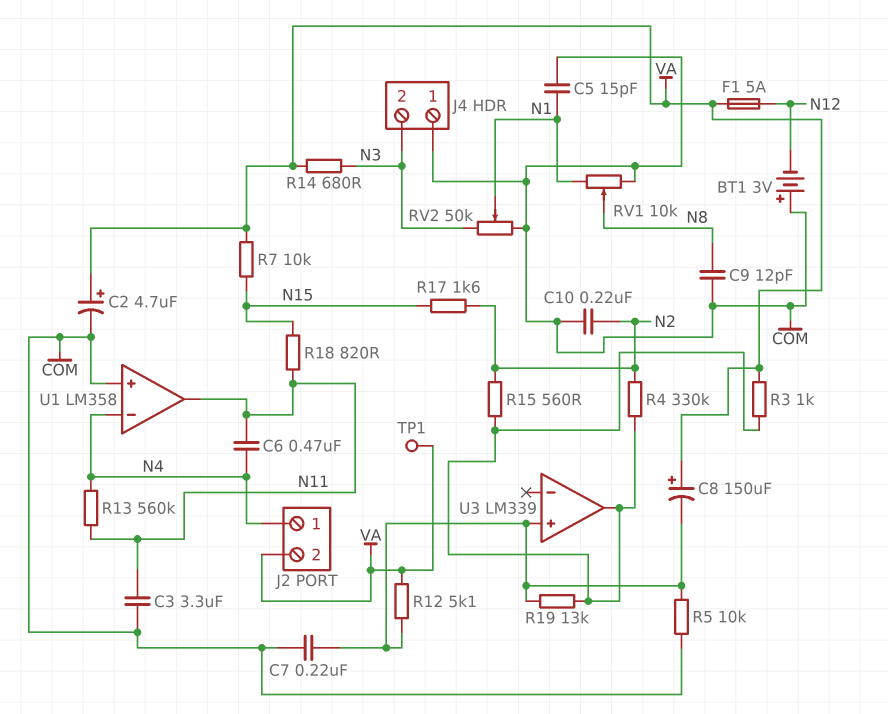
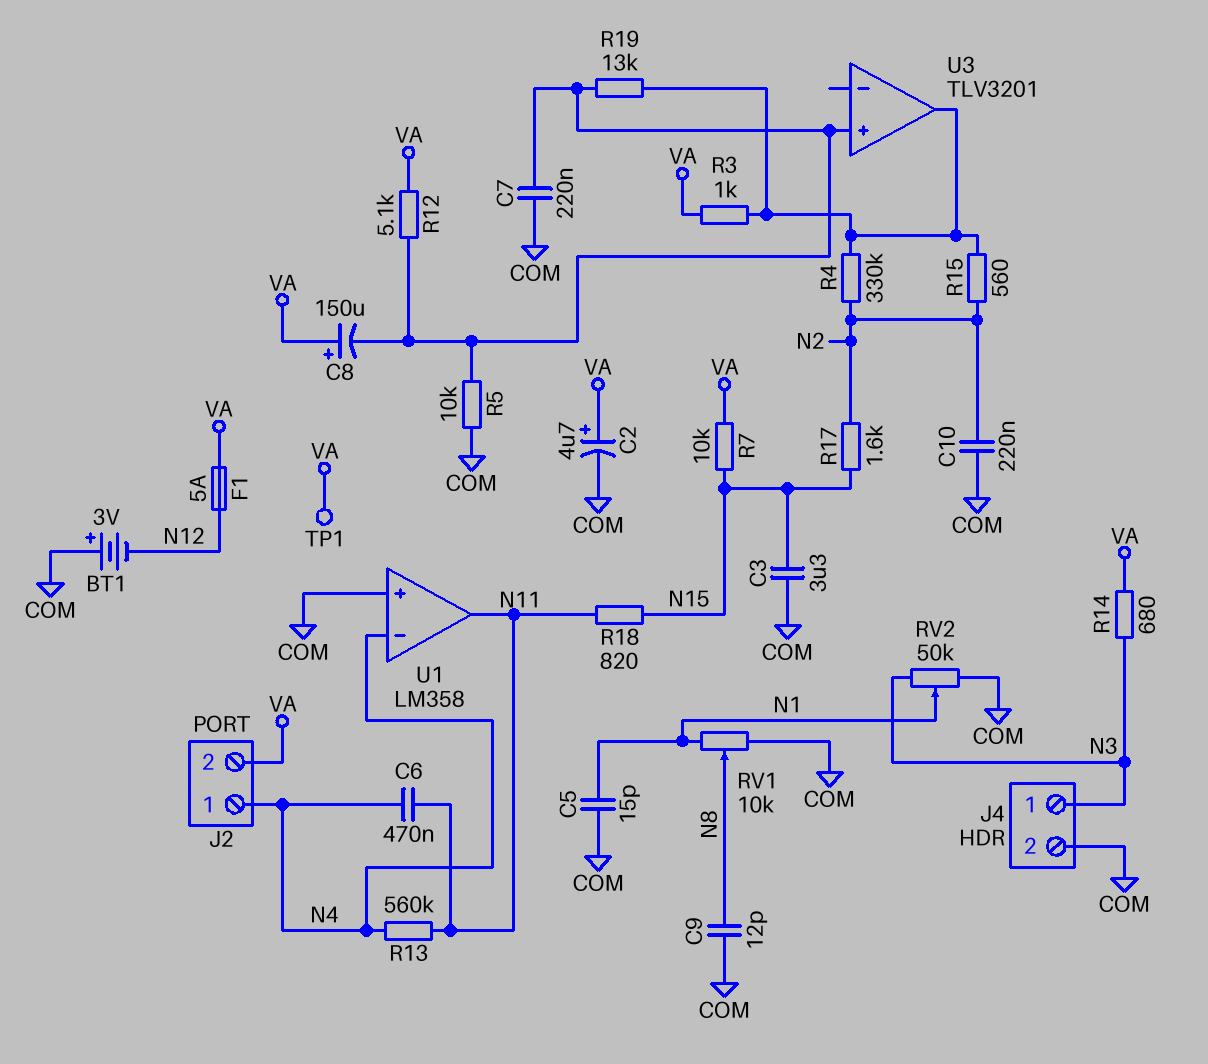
C3: 3.3uF (COM, N11) -> 3.3uF (COM, N15)
J4 pin 1: COM -> N3
J4 pin 2: N3 -> COM
U3: LM339 -> TLV3201

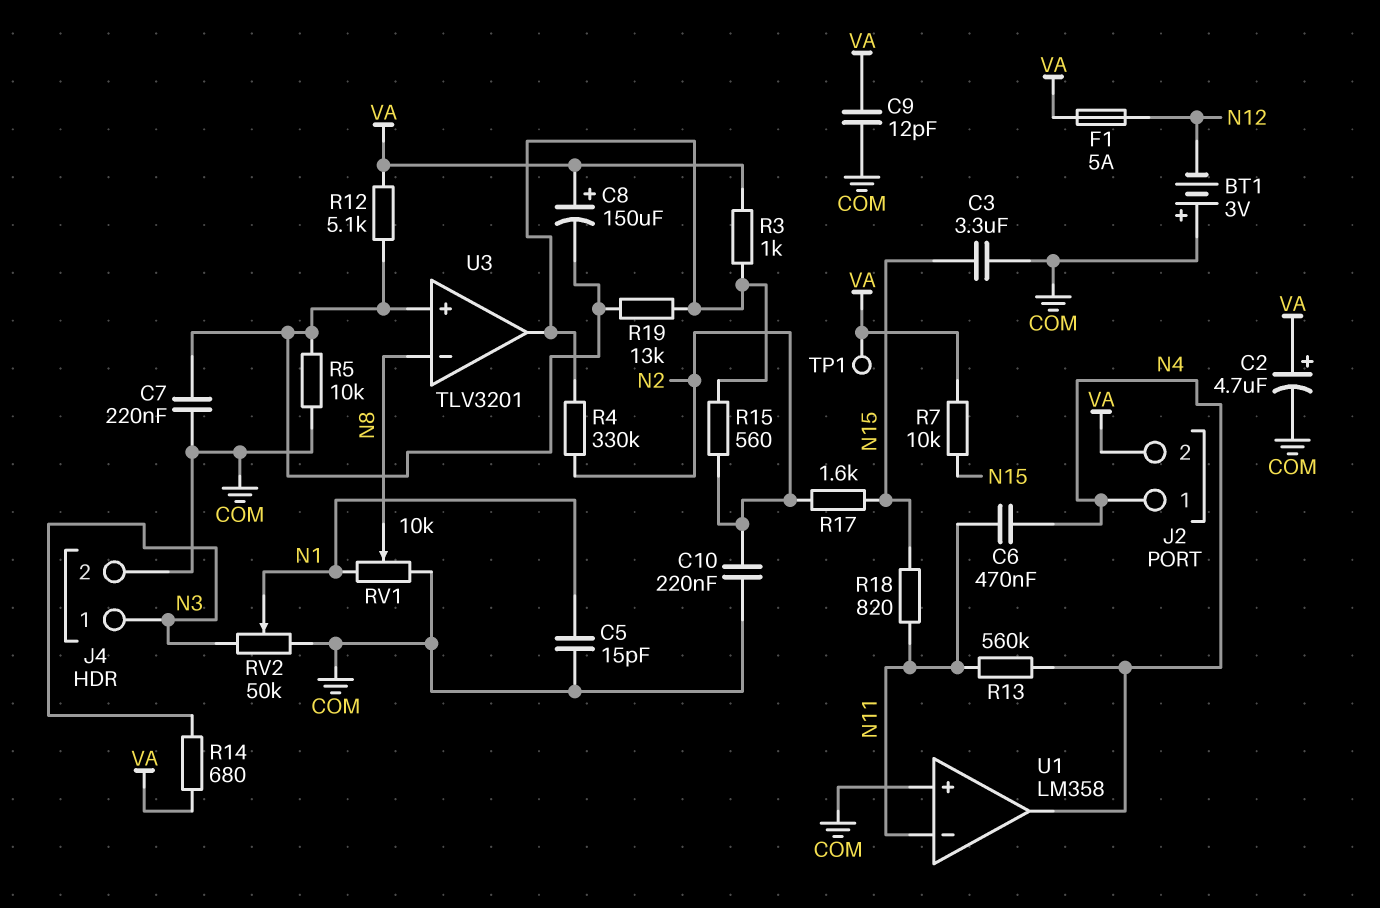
C9: 12pF (COM, N8) -> 12pF (COM, VA)
U1 pin in-: N4 -> N11
U1 pin out: N11 -> N4
U3 pin in-: none -> N8

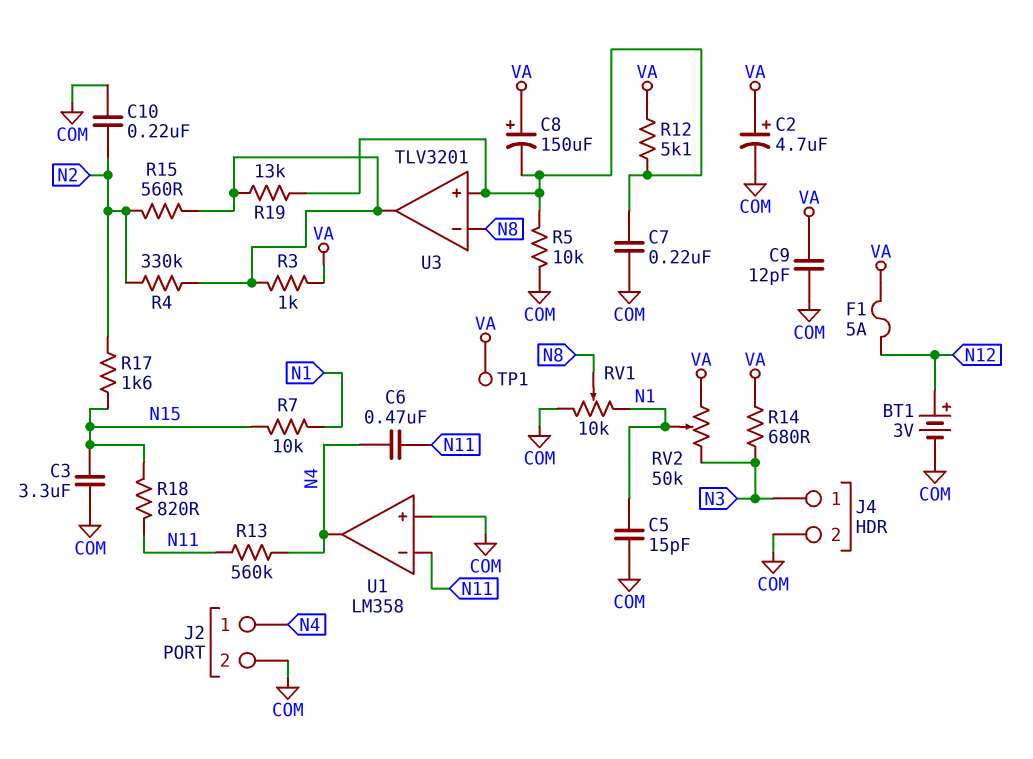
BT1: 3V (plus COM, minus N12) -> 3V (plus N12, minus COM)
J2 pin 2: VA -> COM
R7: 10k (N15, VA) -> 10k (N1, N15)
RV2: 50k (COM, N3, wiper N1) -> 50k (N3, VA, wiper N1)

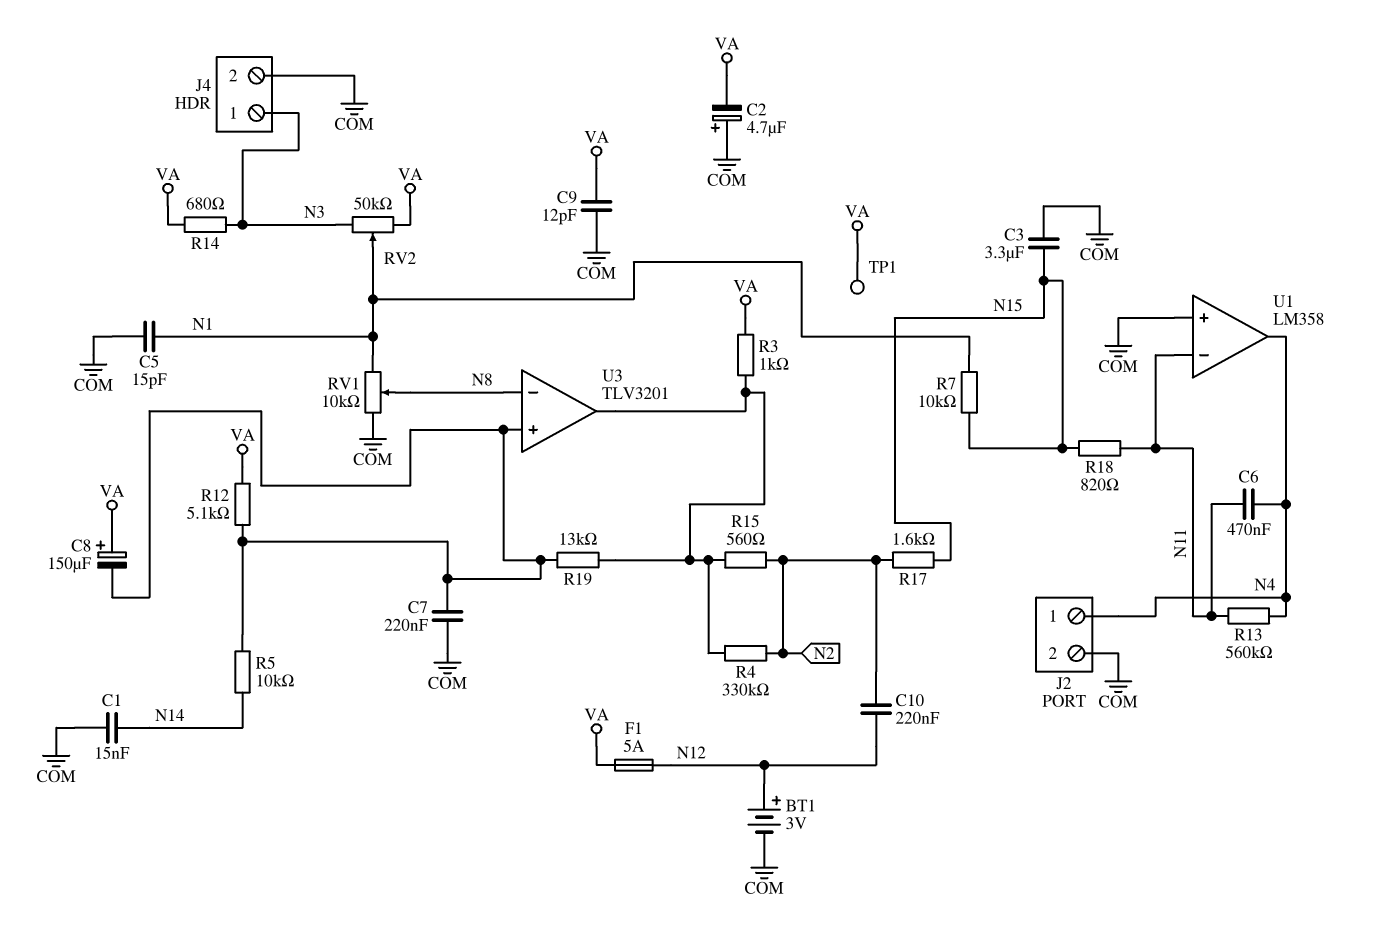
C1: none -> 15nF (COM, N14)
C2: 4.7uF (plus VA, minus COM) -> 4.7uF (plus COM, minus VA)
C10: 220nF (COM, N2) -> 220nF (N2, N12)
R5: 10k (COM, U3/in+) -> 10k (N14, U3/in+)

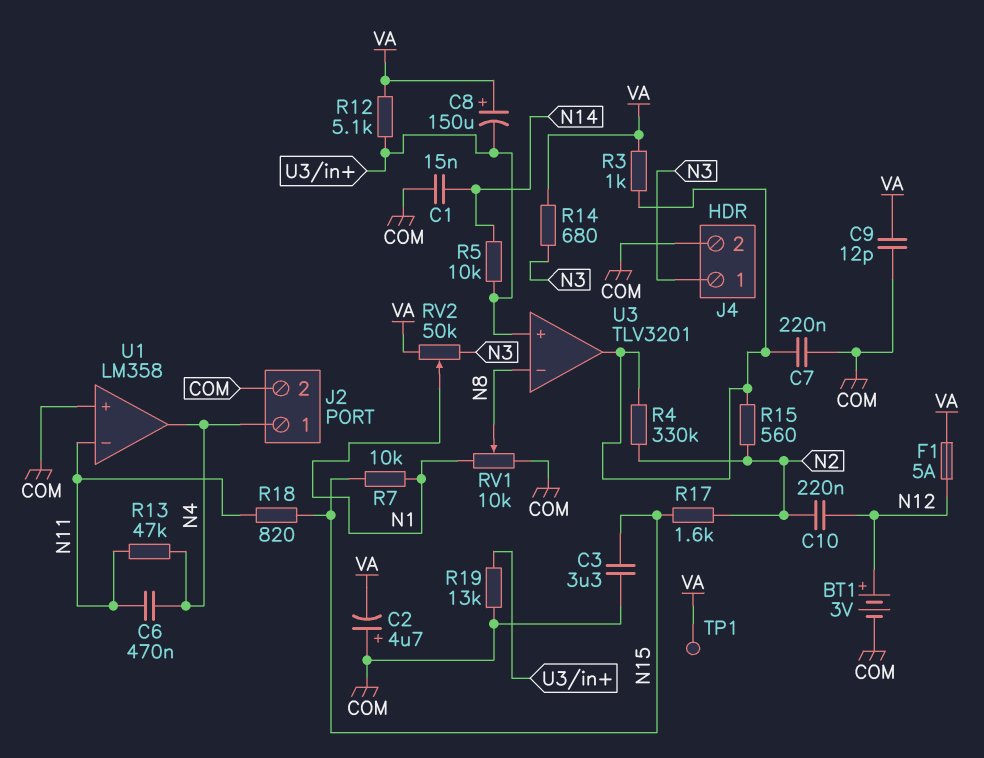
C5: 15pF (COM, N1) -> none
C7: 220nF (COM, U3/in+) -> 220nF (COM, U3/out)
R13: 560k (N4, N11) -> 47k (N4, N11)
R19: 13k (U3/in+, U3/out) -> 13k (COM, U3/in+)

